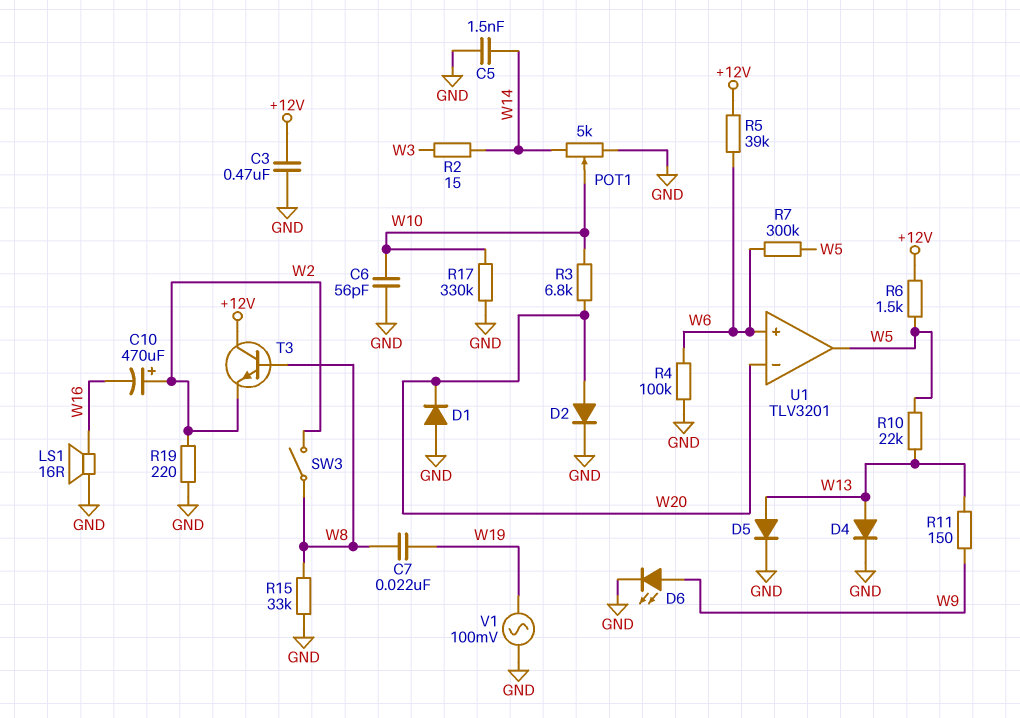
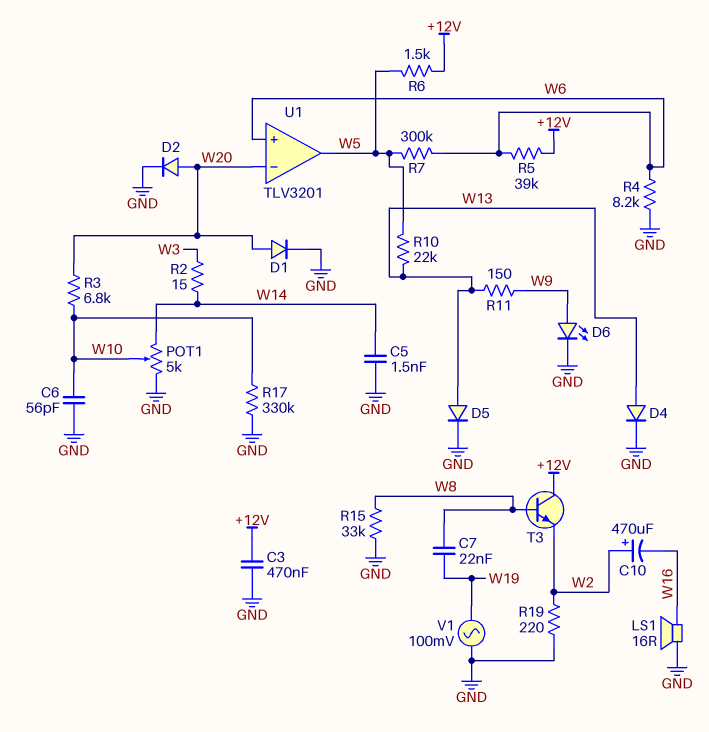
D1: diode (A GND, K W20) -> diode (A W20, K GND)
R4: 100k (GND, W6) -> 8.2k (GND, W6)
SW3: switch (W2, W8) -> none

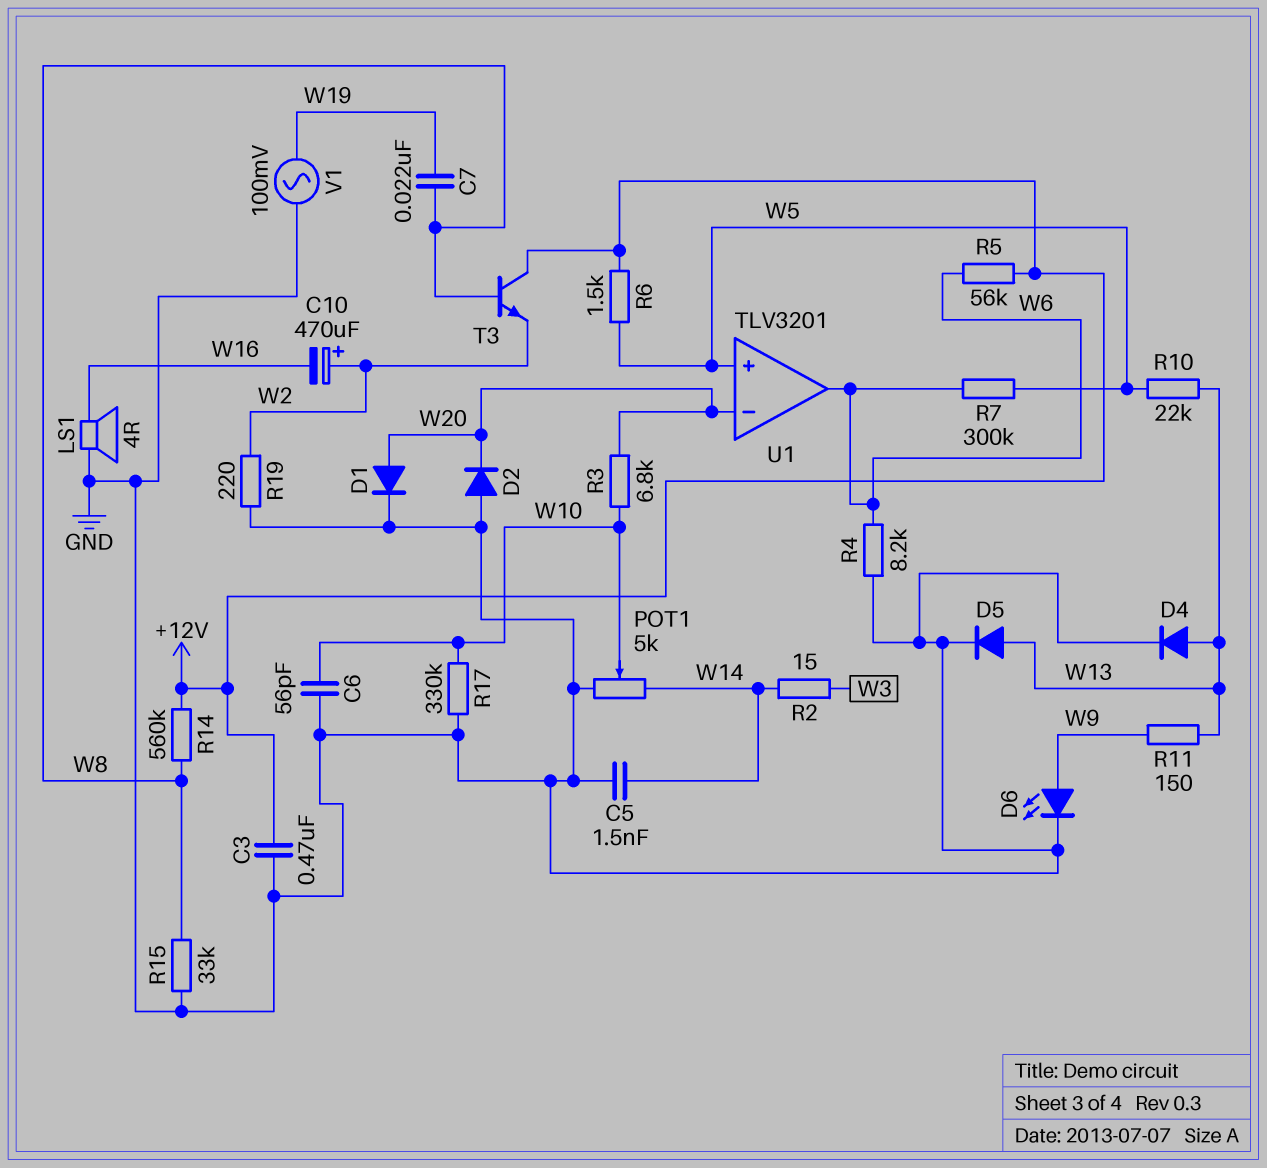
D2: diode (A W20, K GND) -> diode (A GND, K W20)
LS1: speaker 16R (GND, W16) -> speaker 4R (GND, W16)
R5: 39k (+12V, W6) -> 56k (+12V, W6)
R14: none -> 560k (+12V, W8)
U1 pin in+: W6 -> W5
U1 pin out: W5 -> W6

